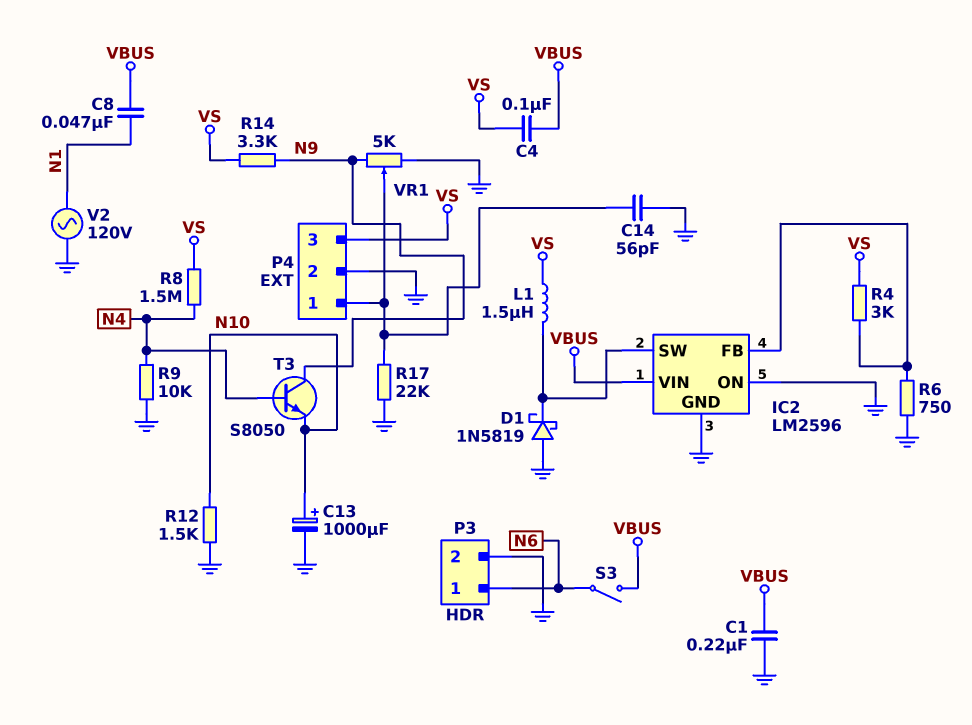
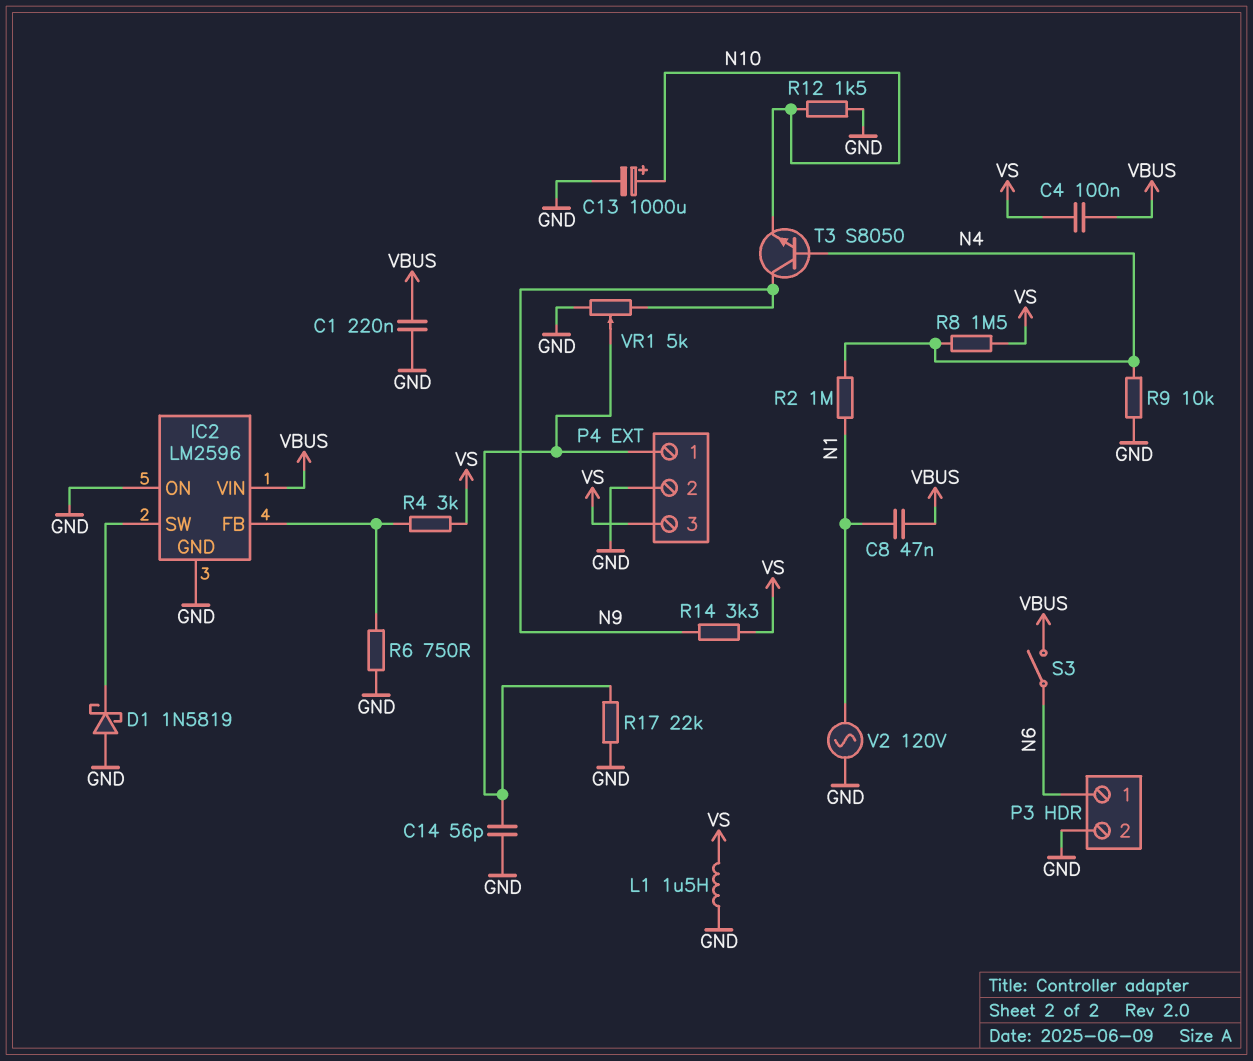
L1: 1.5uH (IC2/SW, VS) -> 1.5uH (GND, VS)
R2: none -> 1M (N1, N4)

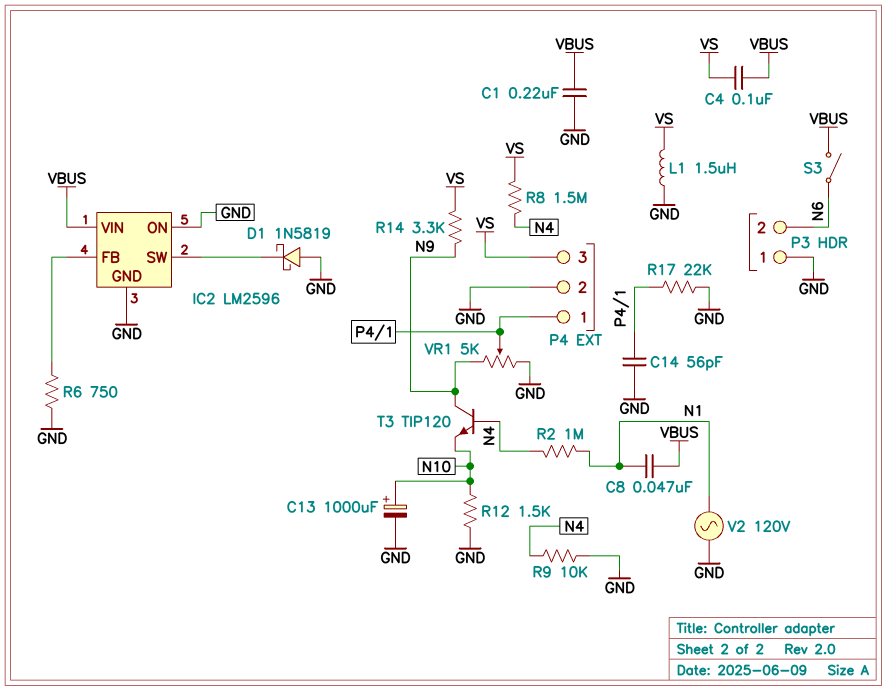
P3 pin 1: N6 -> GND
P3 pin 2: GND -> N6
R4: 3k (IC2/FB, VS) -> none
T3: NPN S8050 (B N4, C N9, E N10) -> NPN TIP120 (B N4, C N9, E N10)

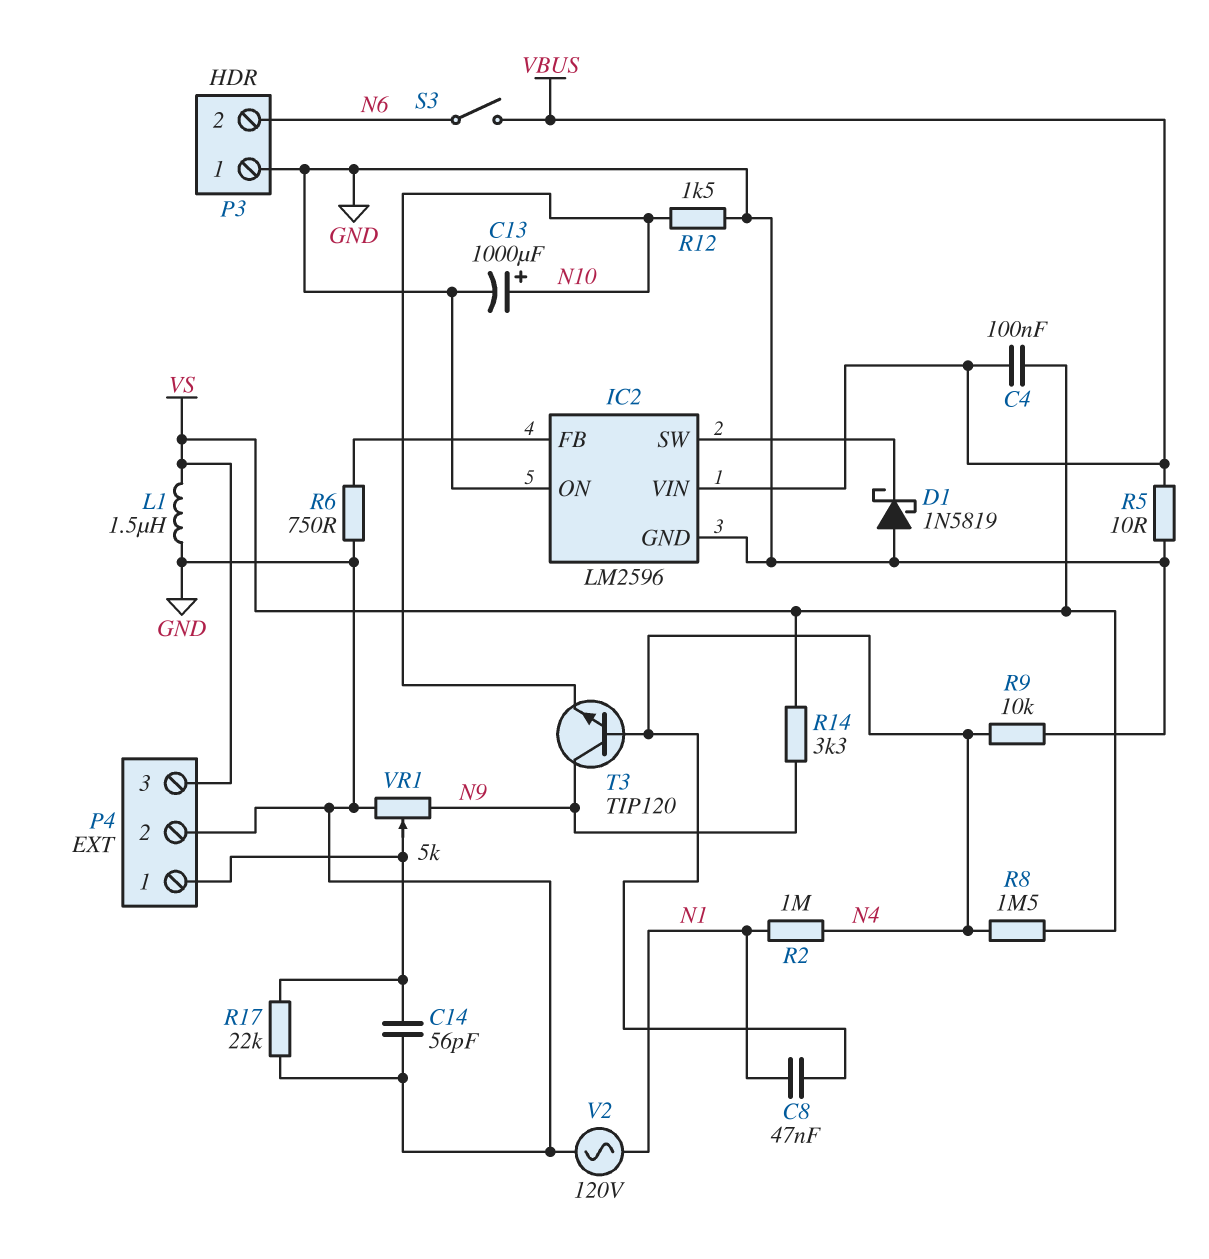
C1: 220nF (GND, VBUS) -> none
C8: 47nF (N1, VBUS) -> 47nF (N1, N4)
R5: none -> 10 (GND, VBUS)

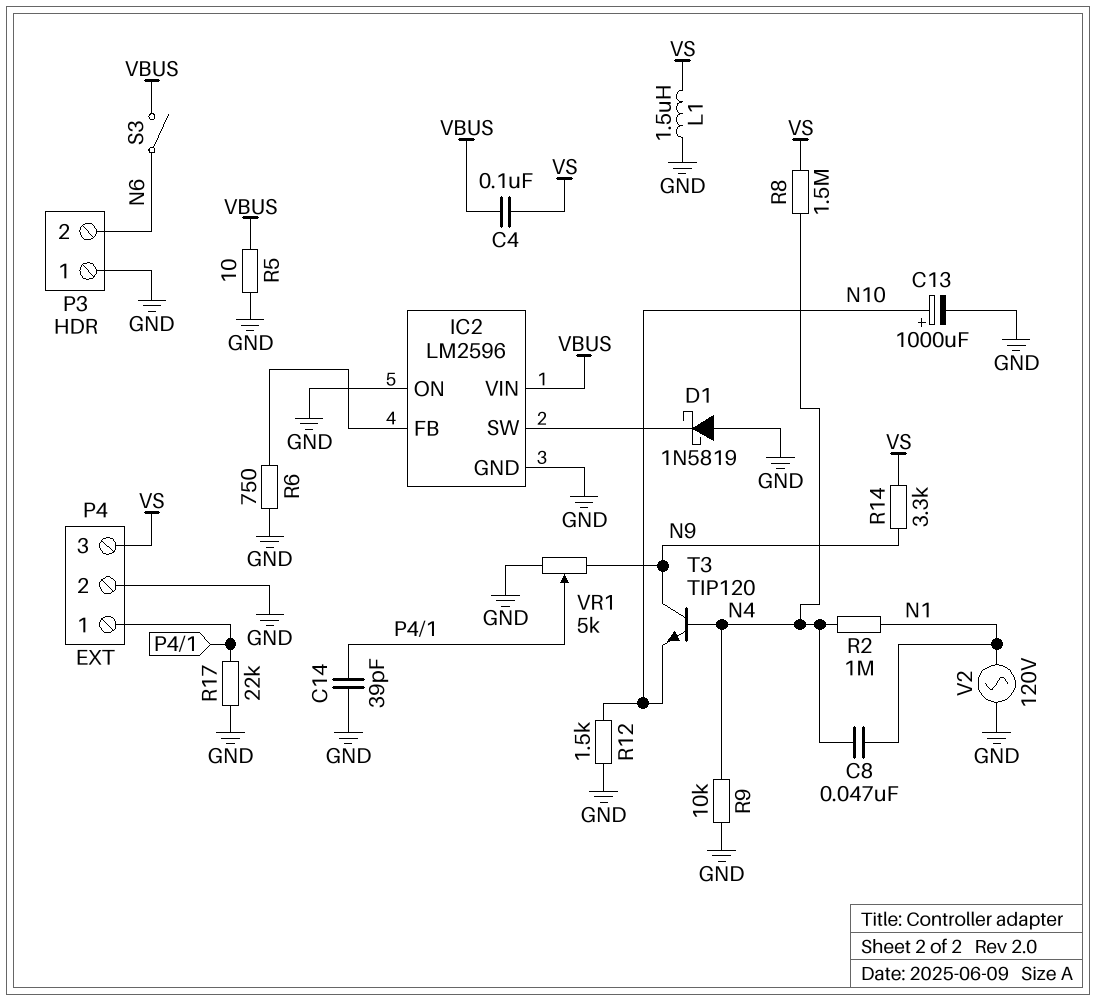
C14: 56pF (GND, P4/1) -> 39pF (GND, P4/1)

